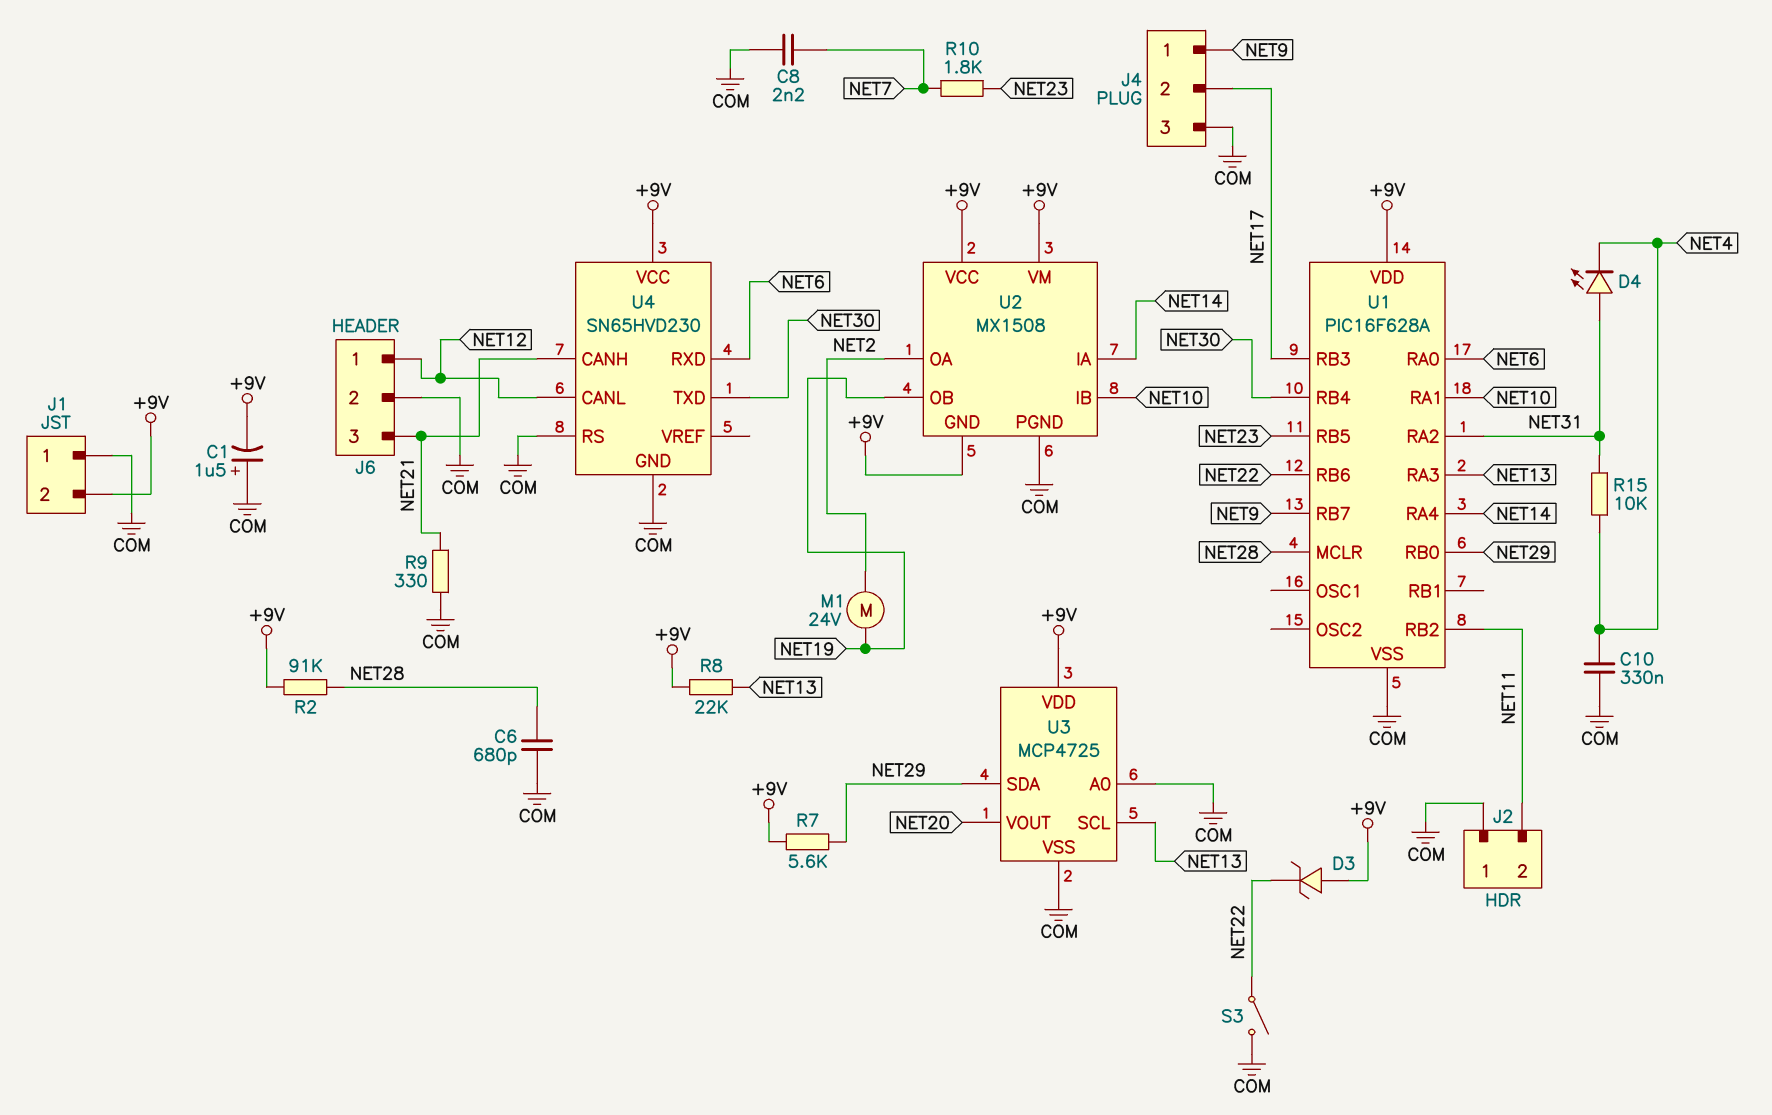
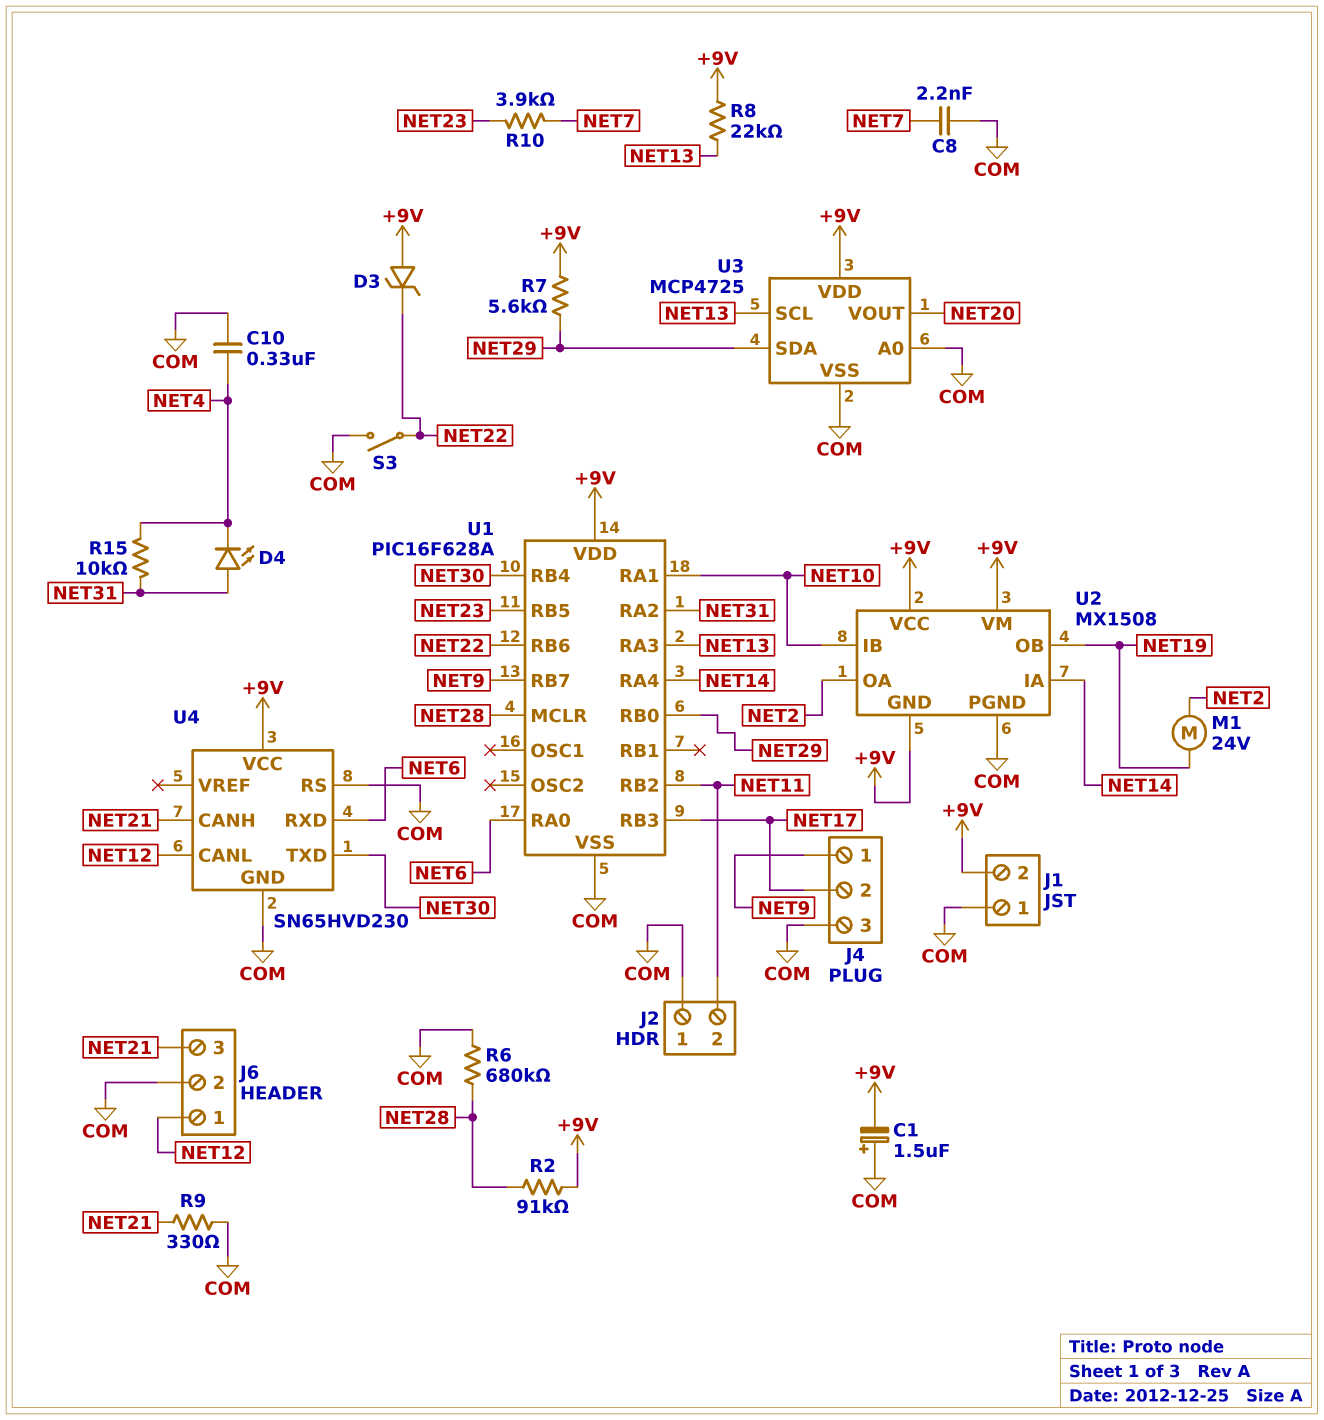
C6: 680pF (COM, NET28) -> none
R6: none -> 680k (COM, NET28)
R10: 1.8k (NET7, NET23) -> 3.9k (NET7, NET23)

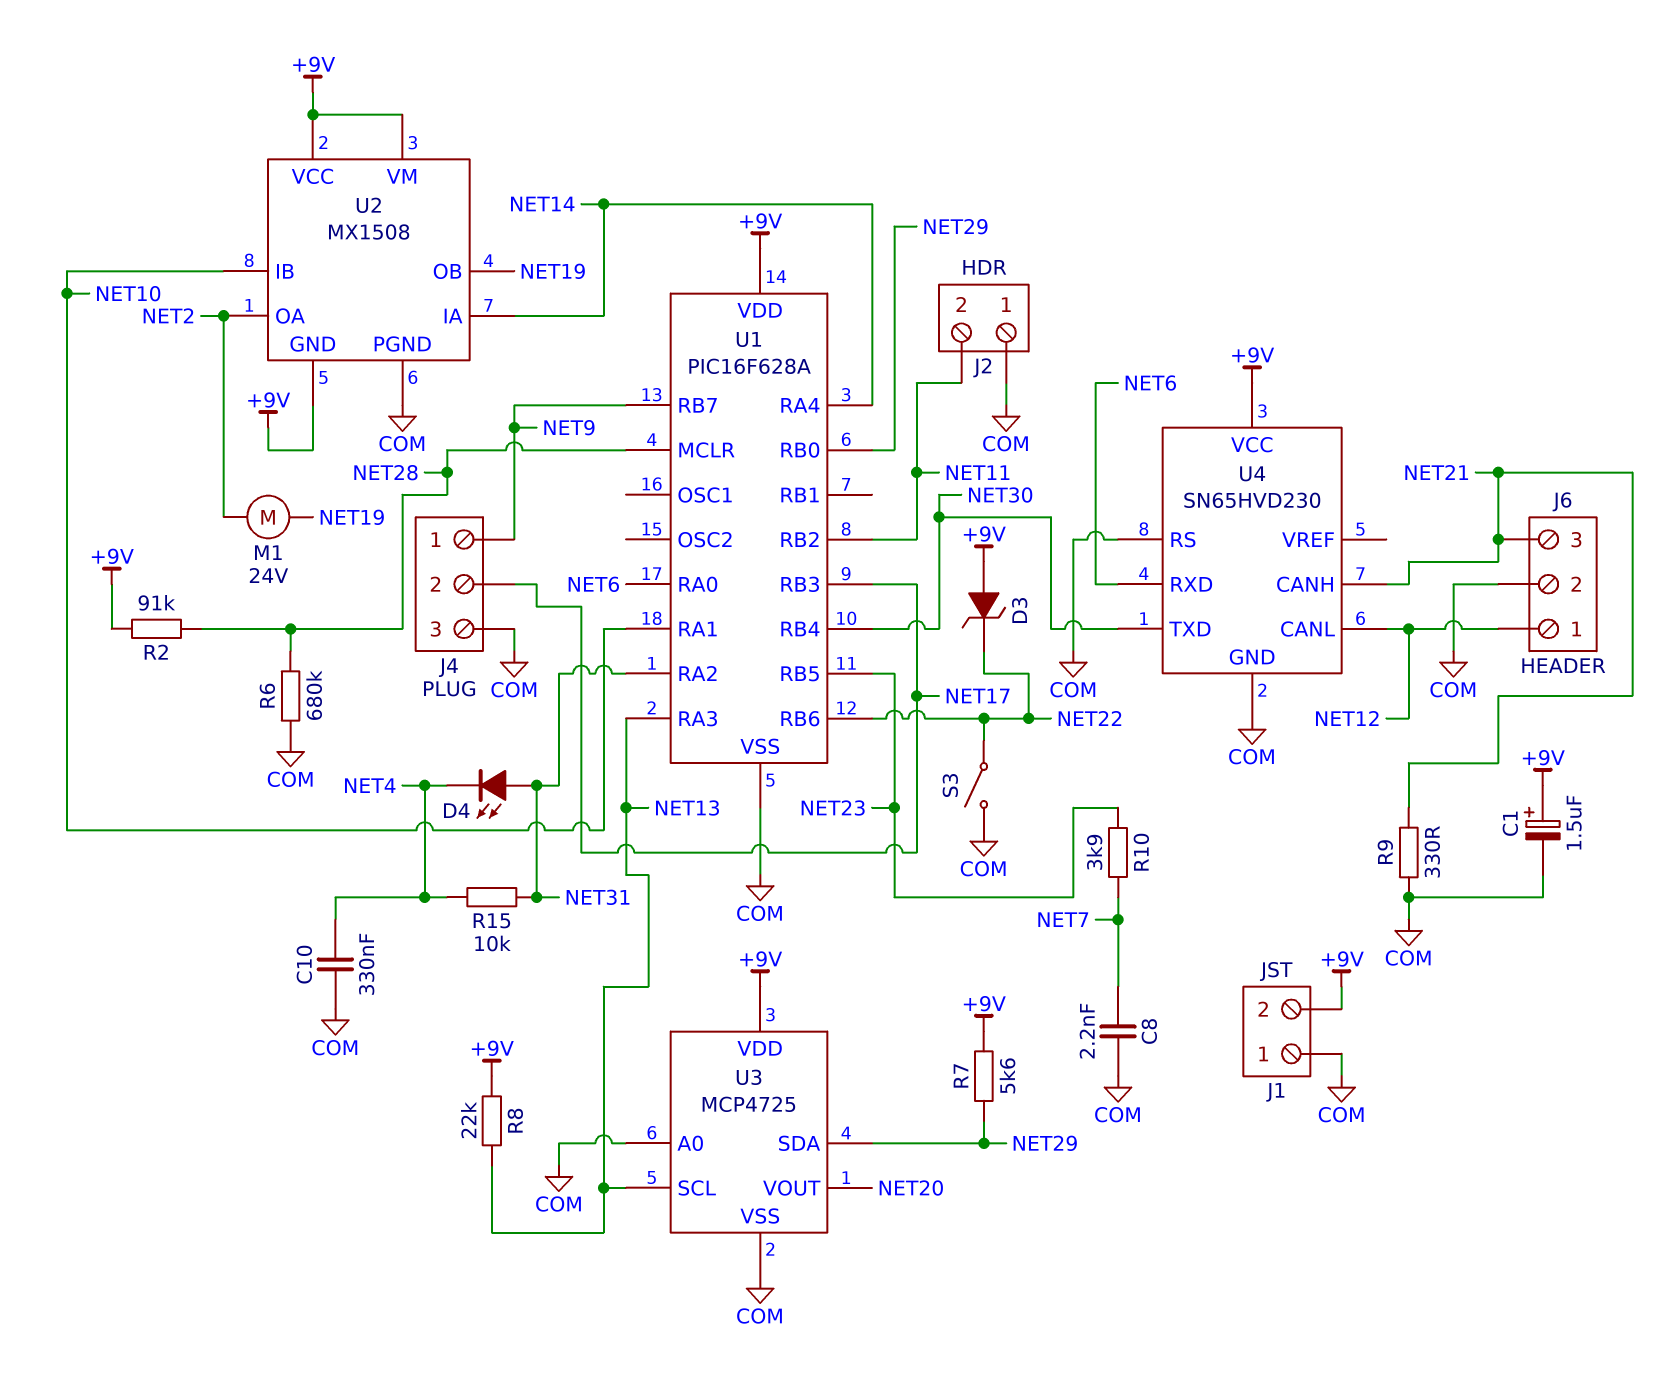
C1: 1.5uF (plus COM, minus +9V) -> 1.5uF (plus +9V, minus COM)

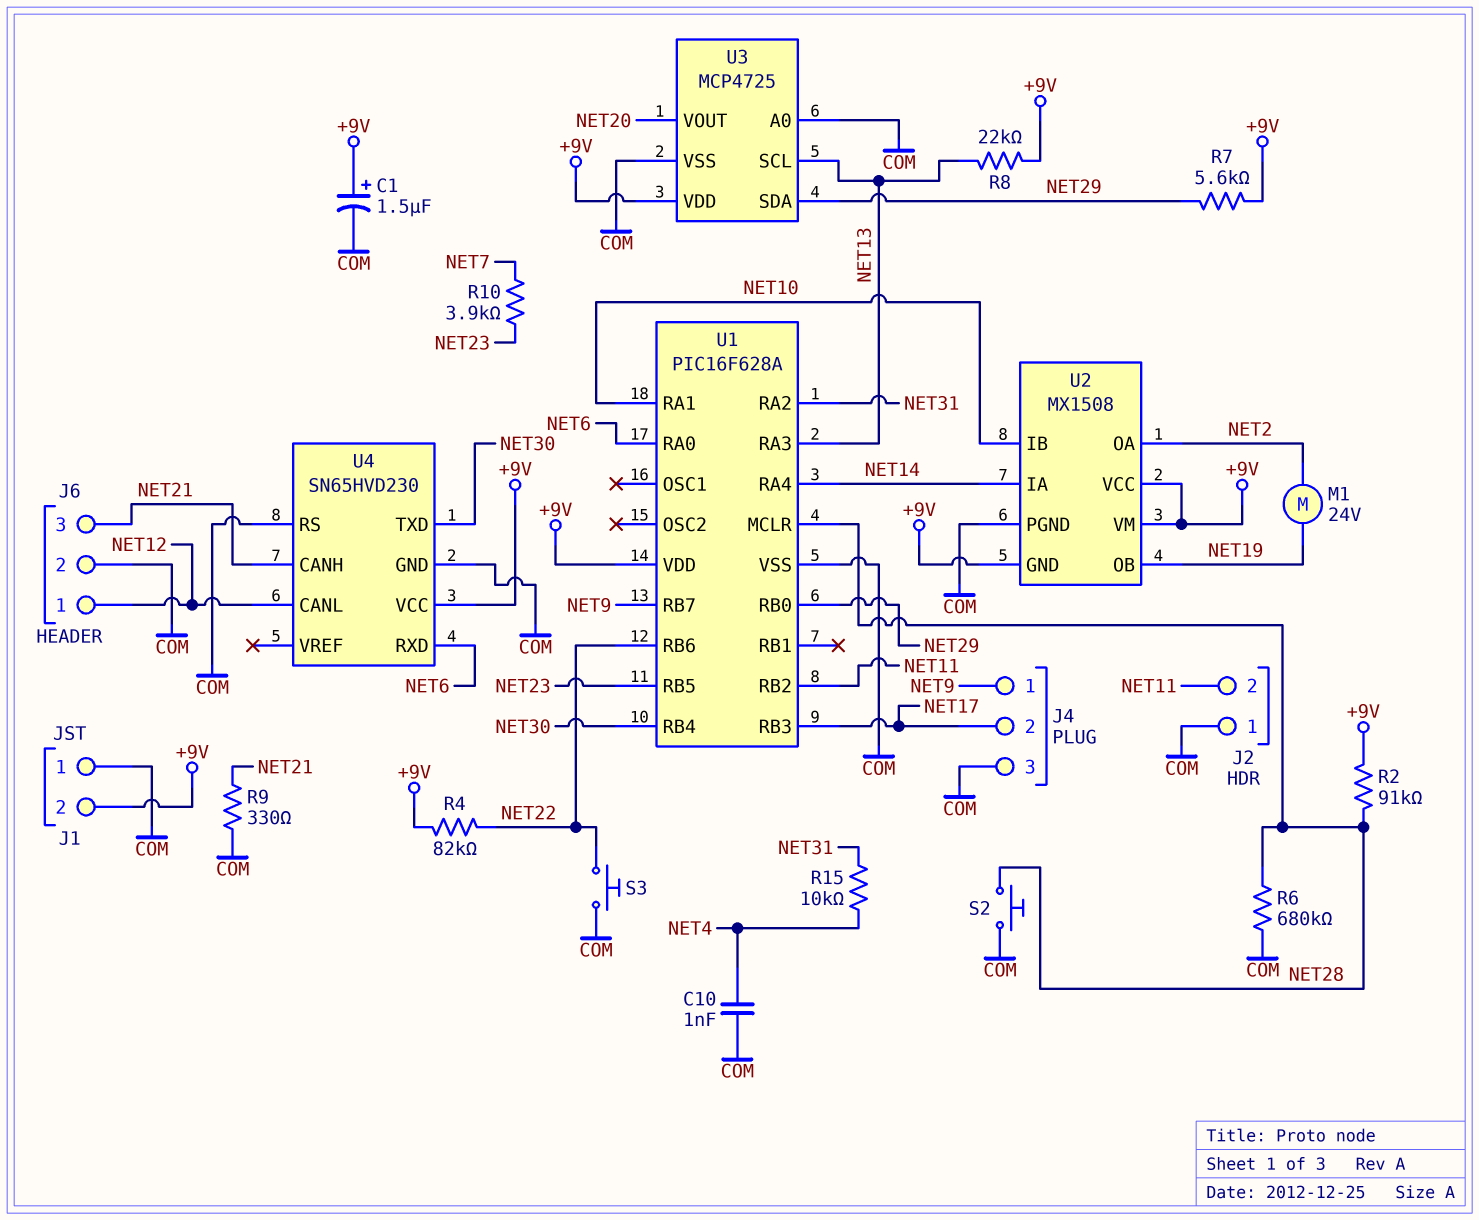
C8: 2.2nF (COM, NET7) -> none
C10: 330nF (COM, NET4) -> 1nF (COM, NET4)
D3: zener (A +9V, K NET22) -> none
D4: LED (A NET31, K NET4) -> none
R4: none -> 82k (+9V, NET22)
S2: none -> button (COM, NET28)
S3: switch (COM, NET22) -> button (COM, NET22)

